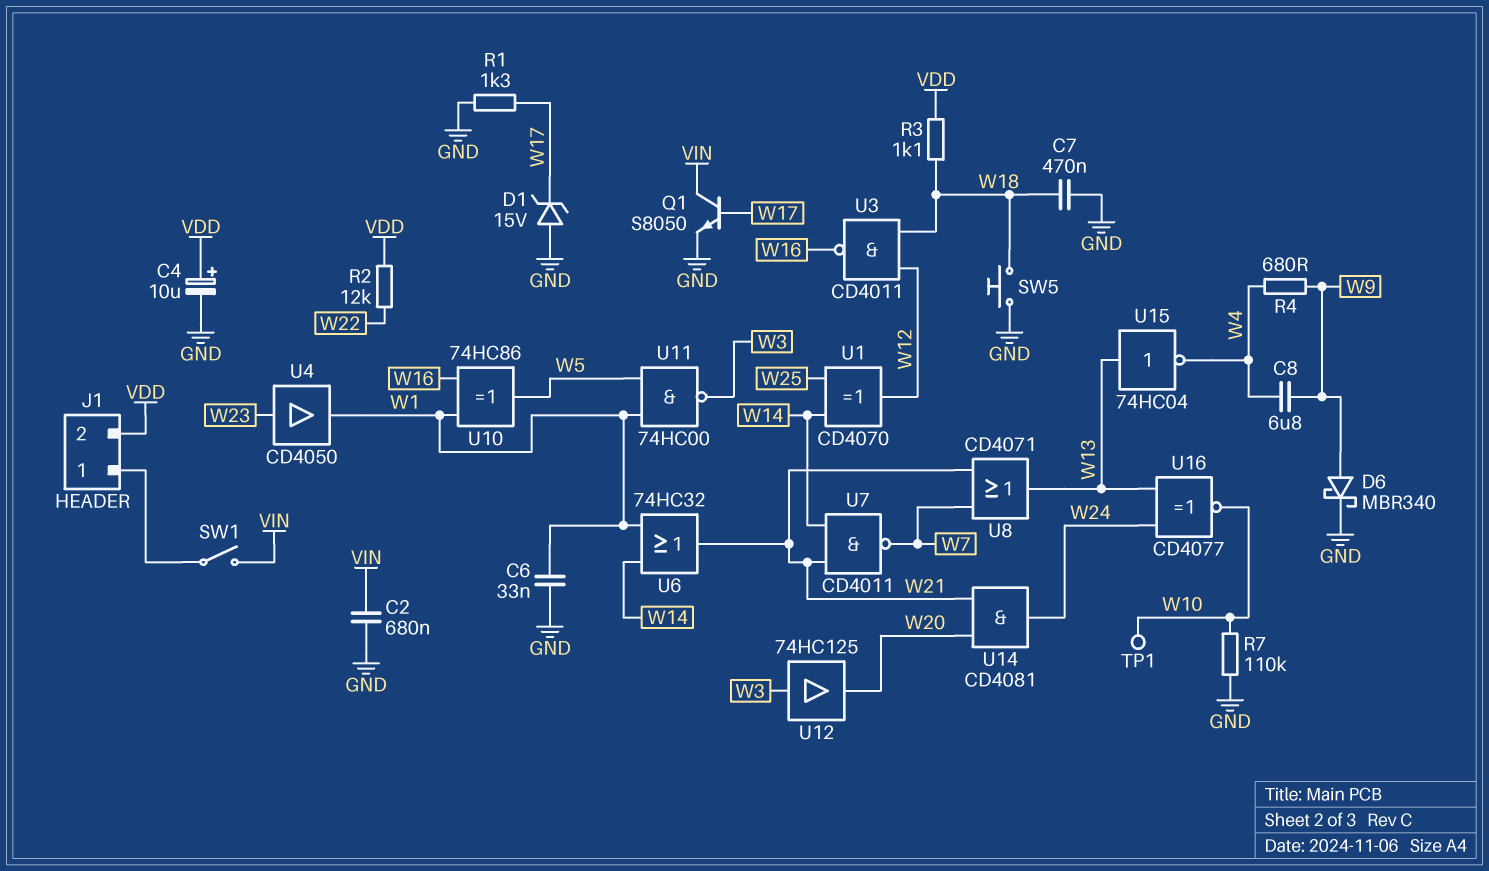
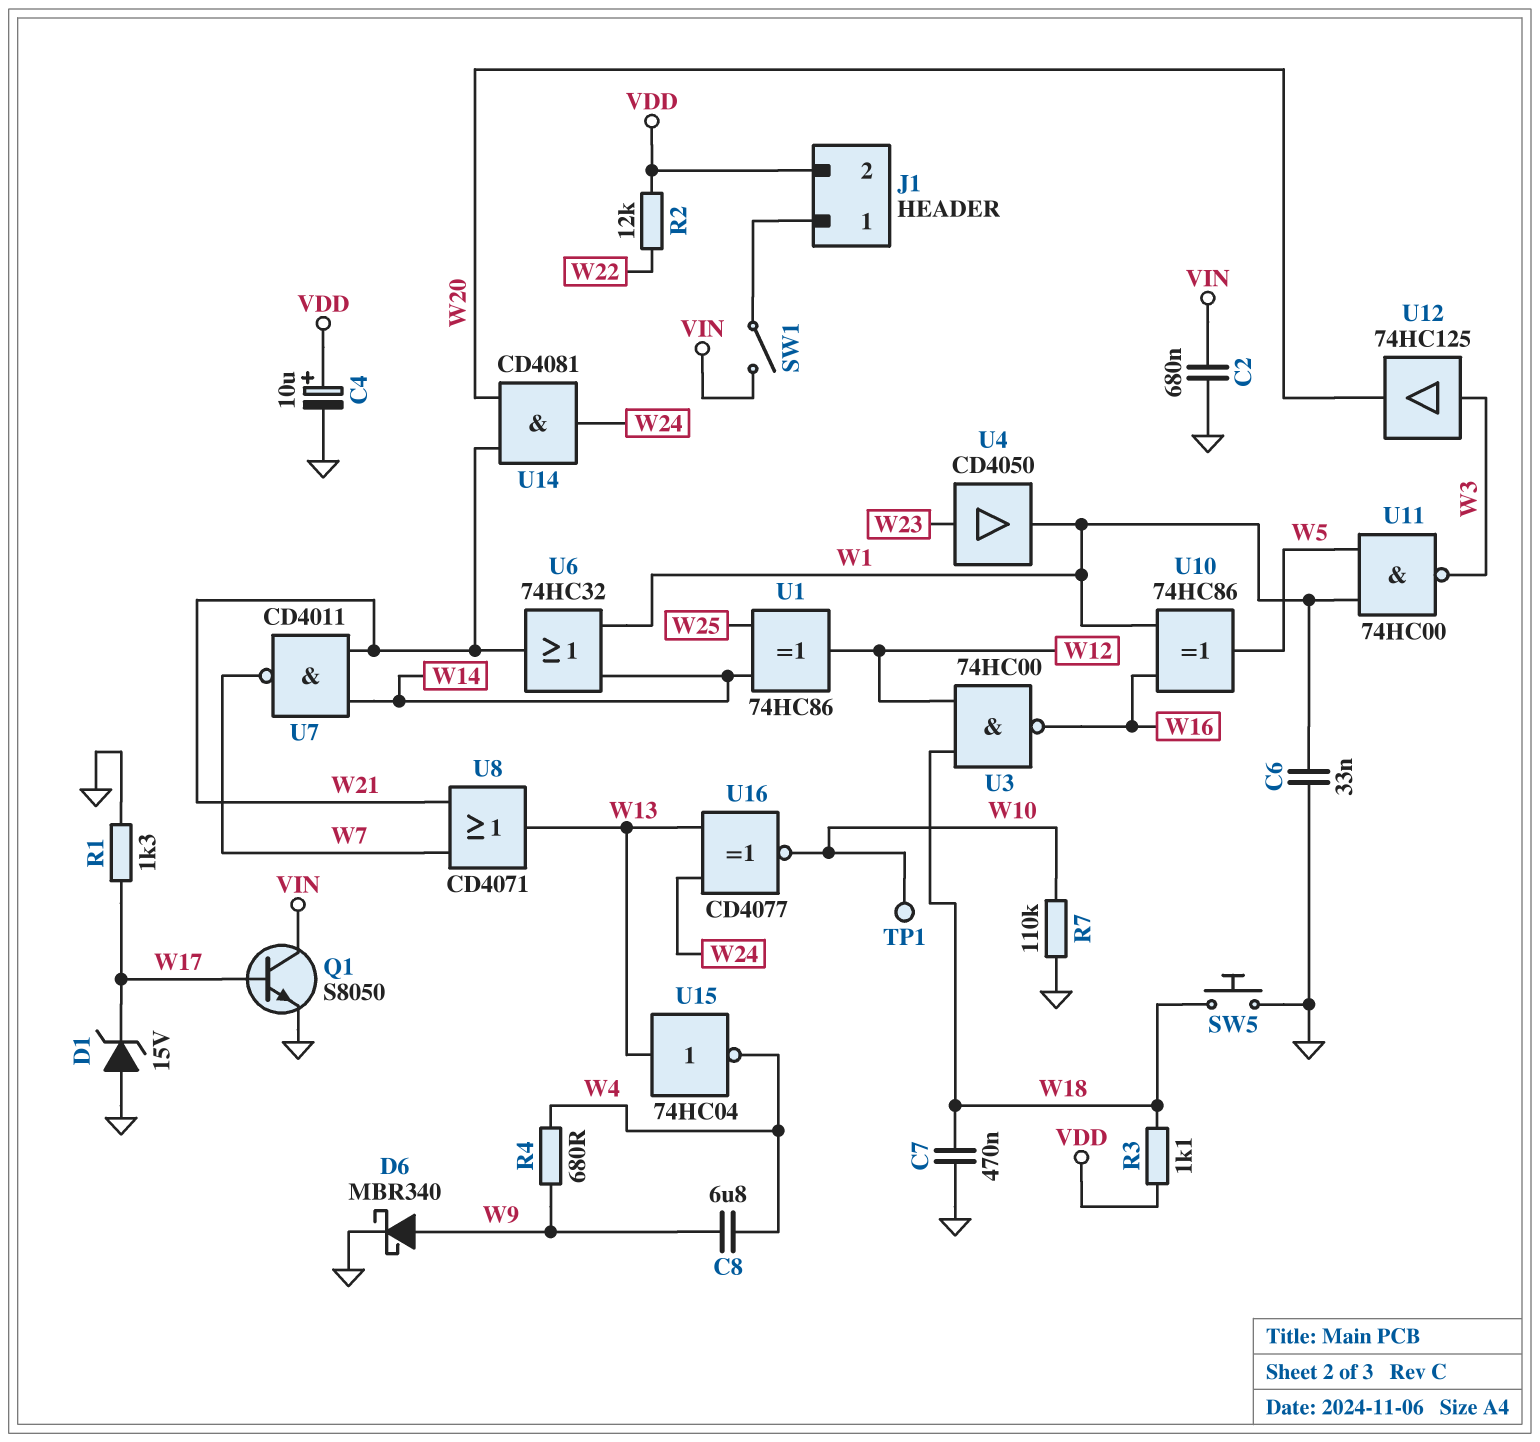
U1: XOR CD4070 (in W14, in W25, out W12) -> XOR 74HC86 (in W14, in W25, out W12)
U3: NAND CD4011 (in W12, in W18, out W16) -> NAND 74HC00 (in W12, in W18, out W16)

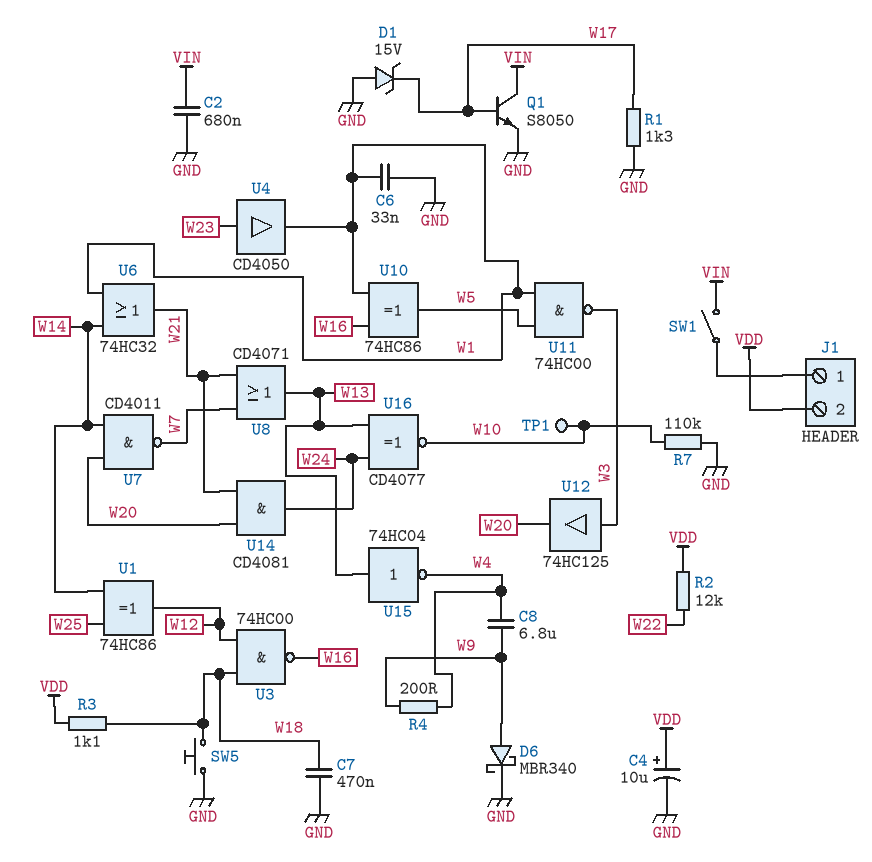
R4: 680 (W4, W9) -> 200 (W4, W9)
U7: NAND CD4011 (in W14, in W21, out W7) -> NAND CD4011 (in W14, in W20, out W7)

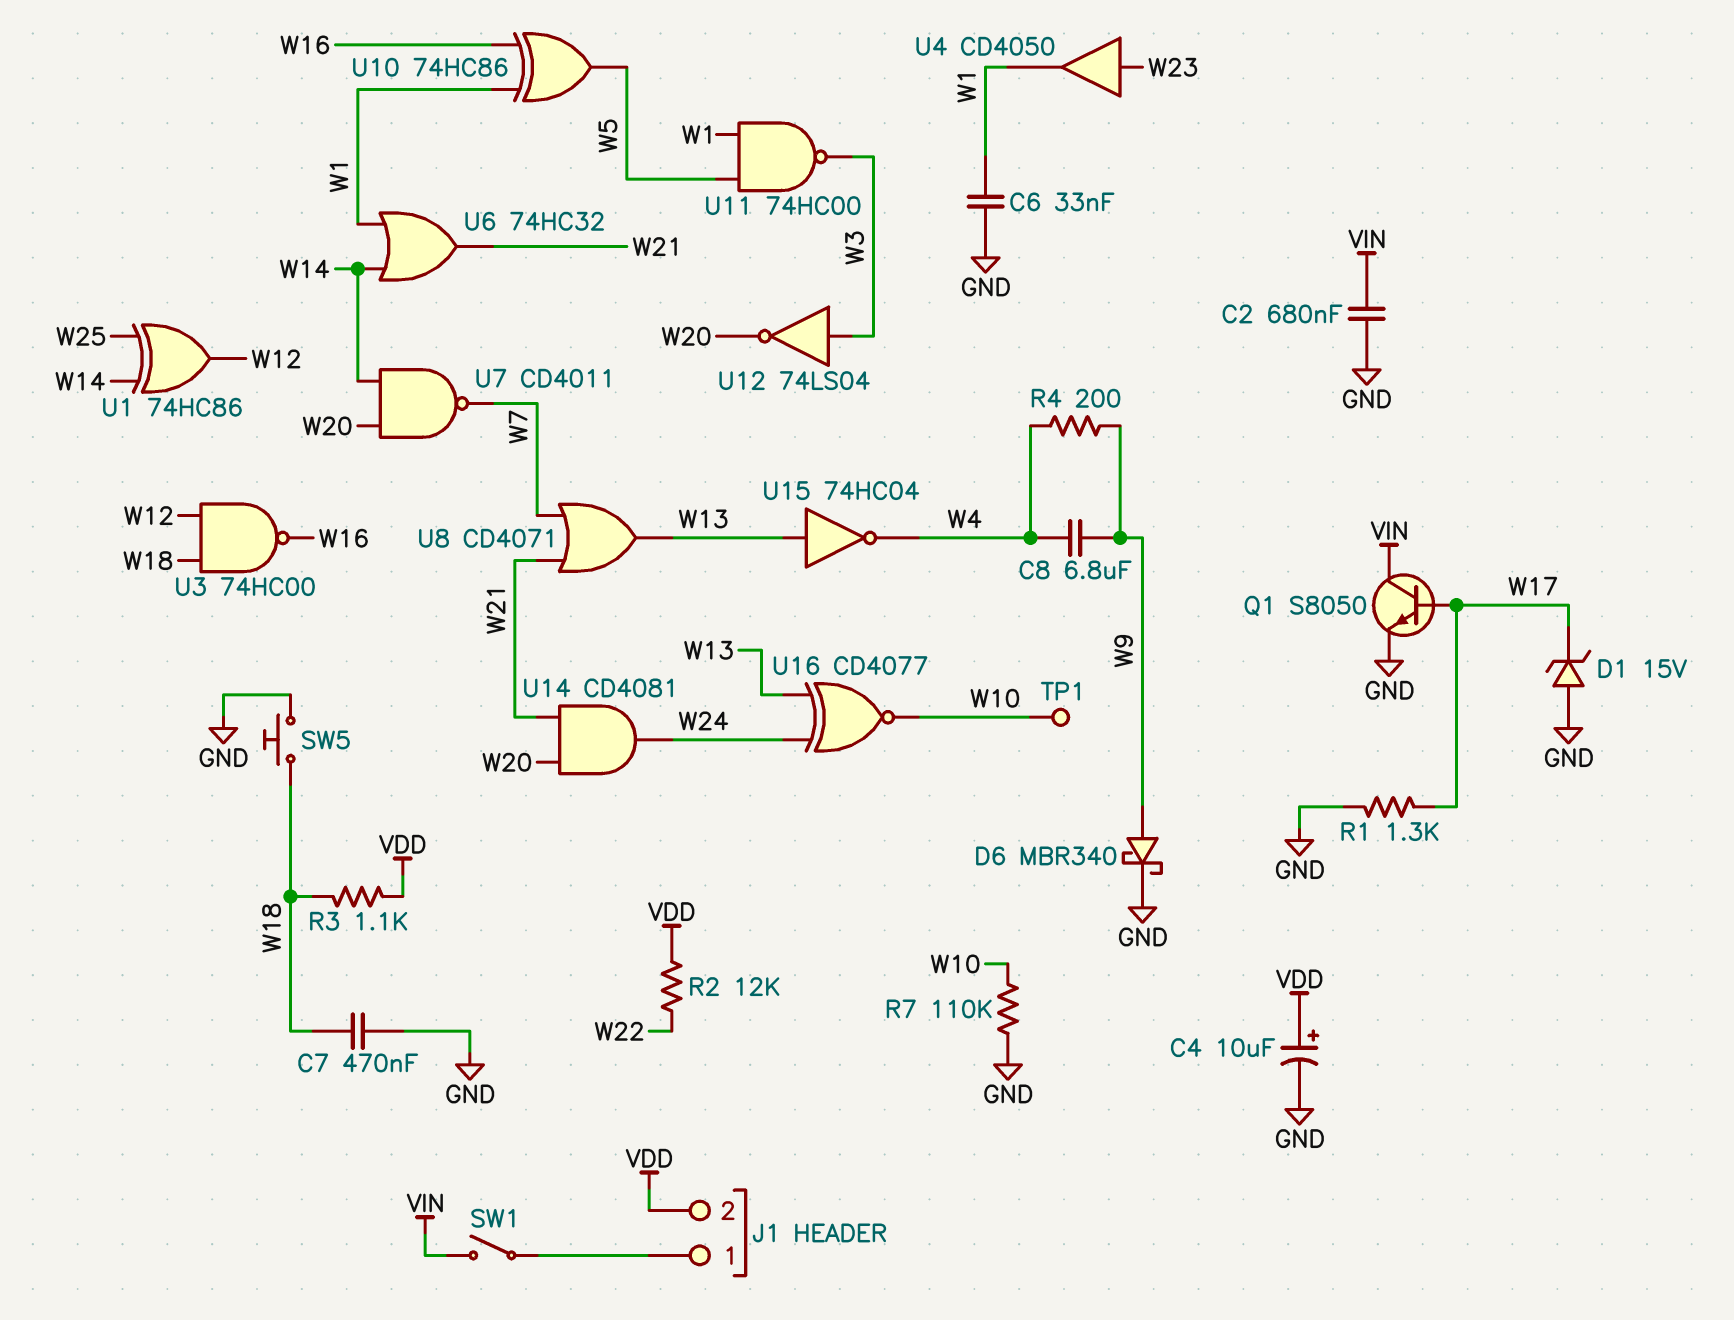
U12: buffer 74HC125 (in W3, out W20) -> NOT 74LS04 (in W3, out W20)

